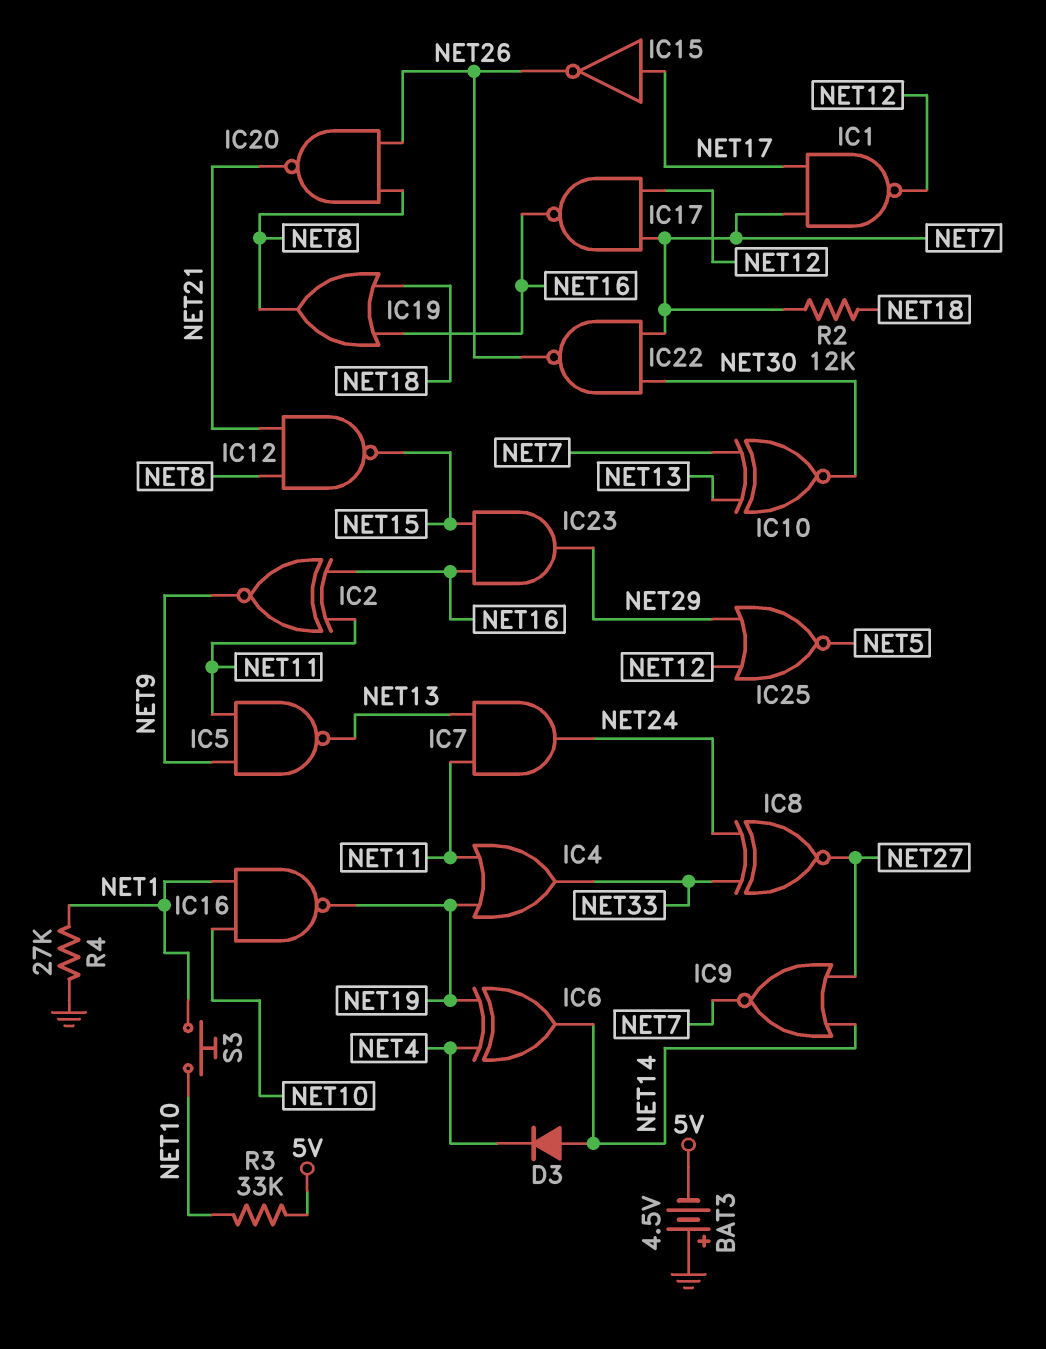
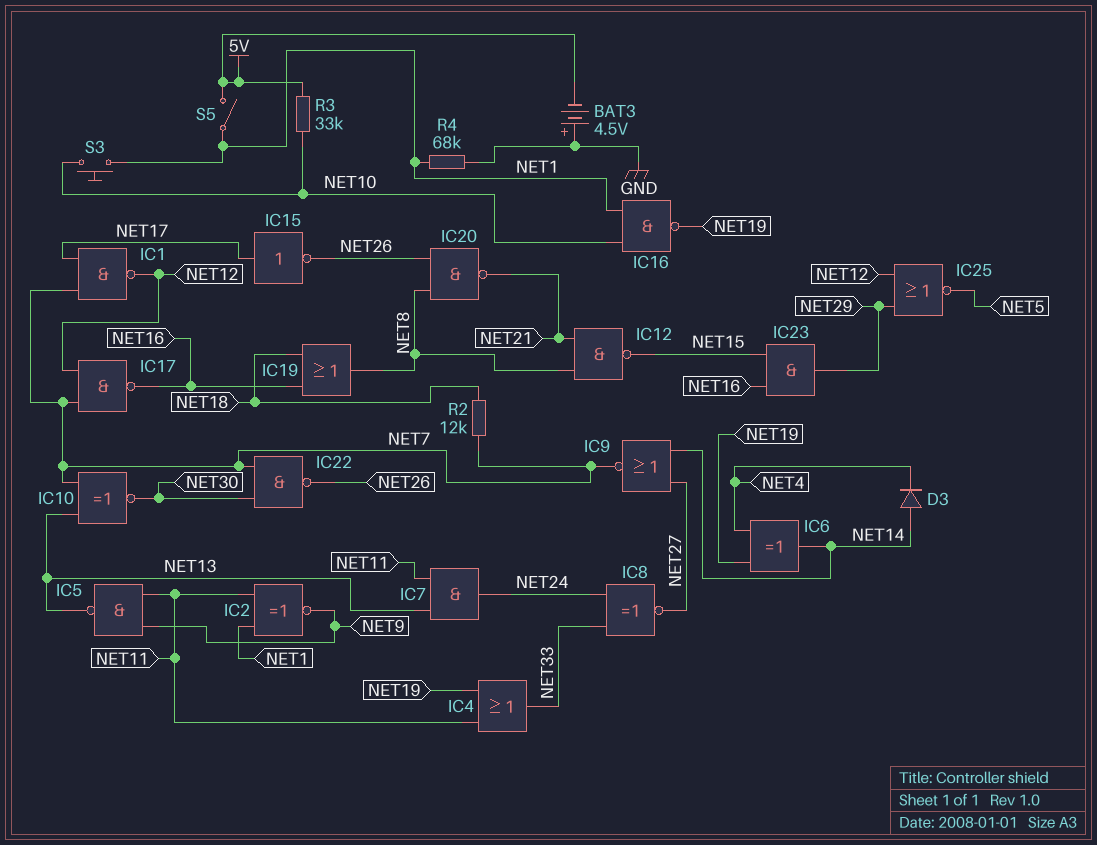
IC2: XNOR (in NET11, in NET16, out NET9) -> XNOR (in NET1, in NET11, out NET9)
R4: 27k (GND, NET1) -> 68k (GND, NET1)
S5: none -> switch (5V, NET1)

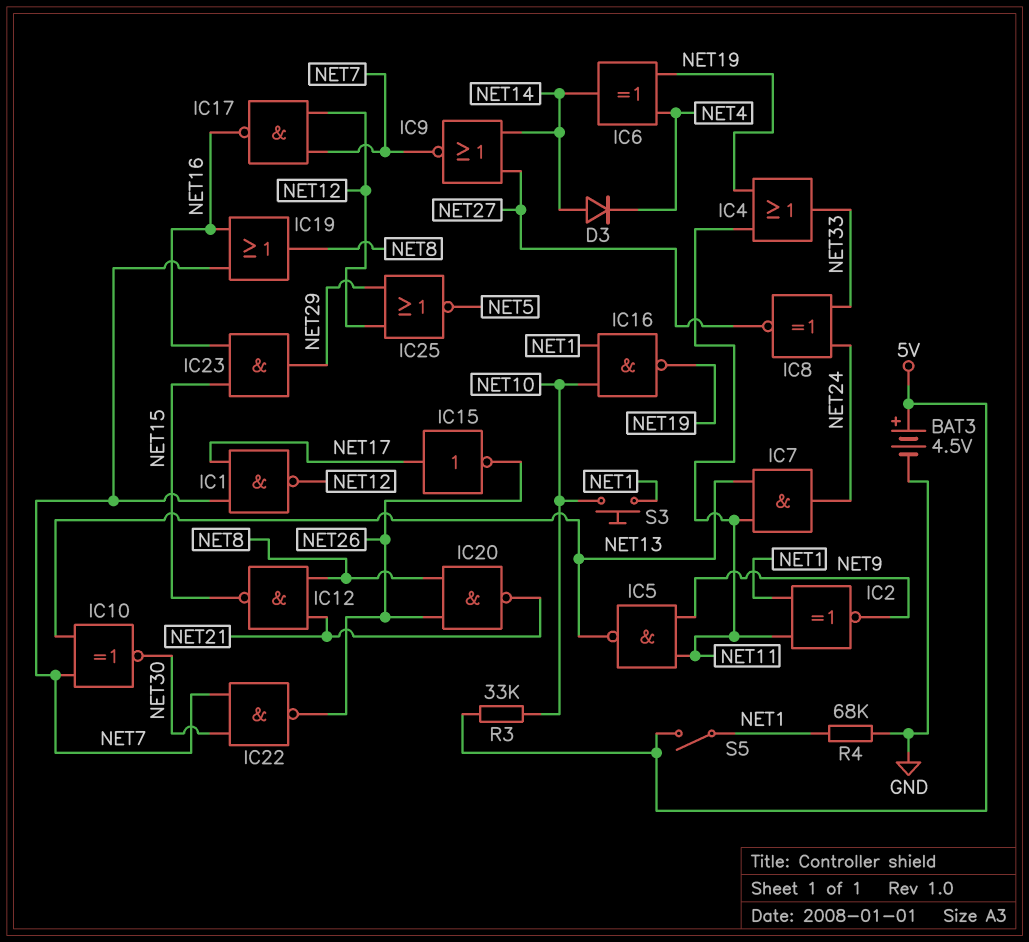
BAT3: 4.5V (plus GND, minus 5V) -> 4.5V (plus 5V, minus GND)
IC19: OR (in NET16, in NET18, out NET8) -> OR (in NET7, in NET16, out NET8)
R2: 12k (NET7, NET18) -> none

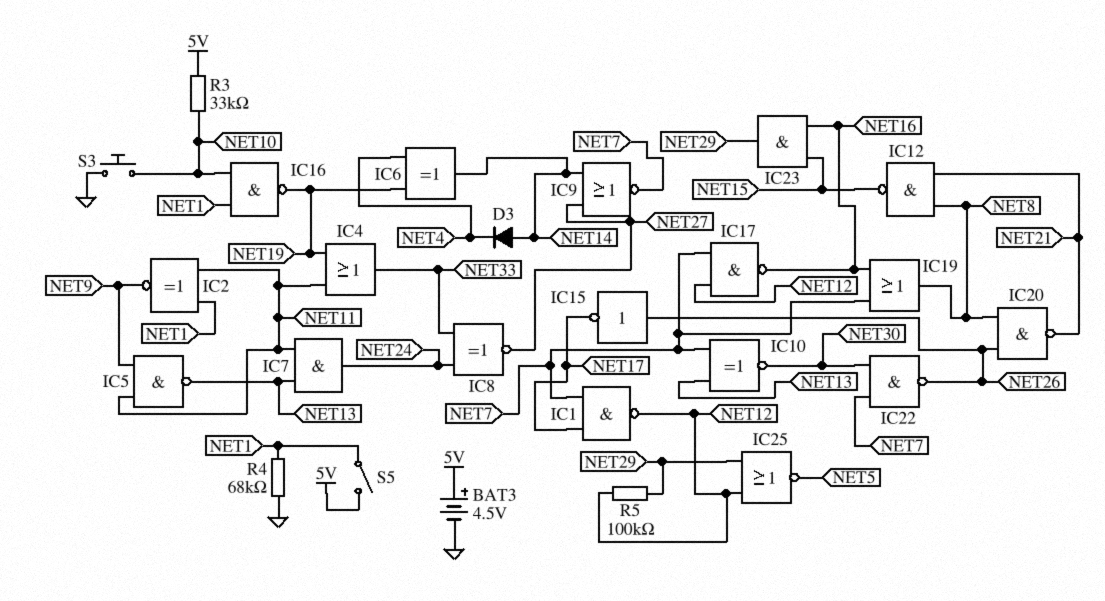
IC15: NOT (in NET17, out NET26) -> NOT (in NET26, out NET17)
R5: none -> 100k (NET12, NET29)
S3: button (NET1, NET10) -> button (GND, NET10)

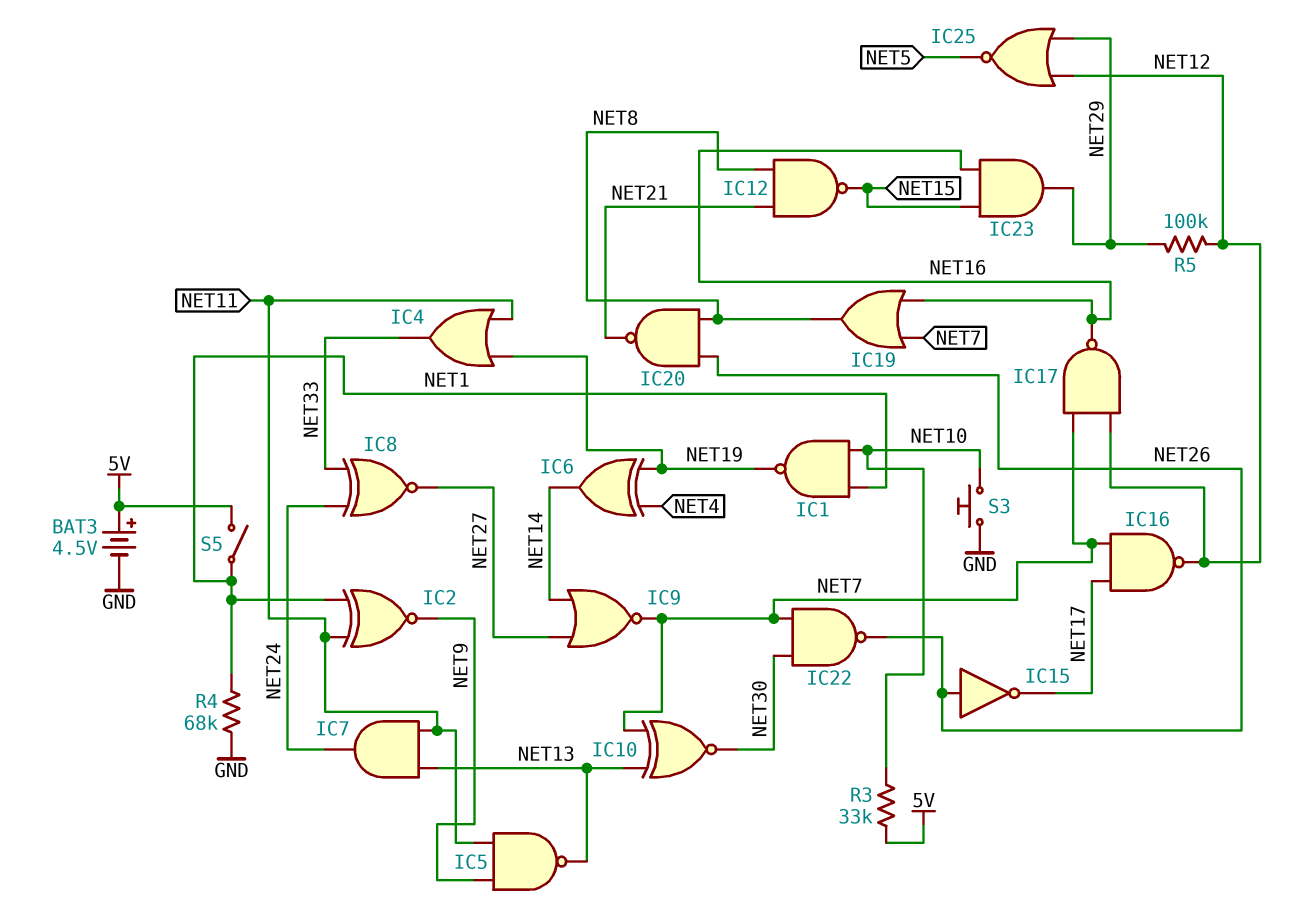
D3: diode (A NET14, K NET4) -> none
IC1: NAND (in NET7, in NET17, out NET12) -> NAND (in NET1, in NET10, out NET19)
IC16: NAND (in NET1, in NET10, out NET19) -> NAND (in NET7, in NET17, out NET12)

